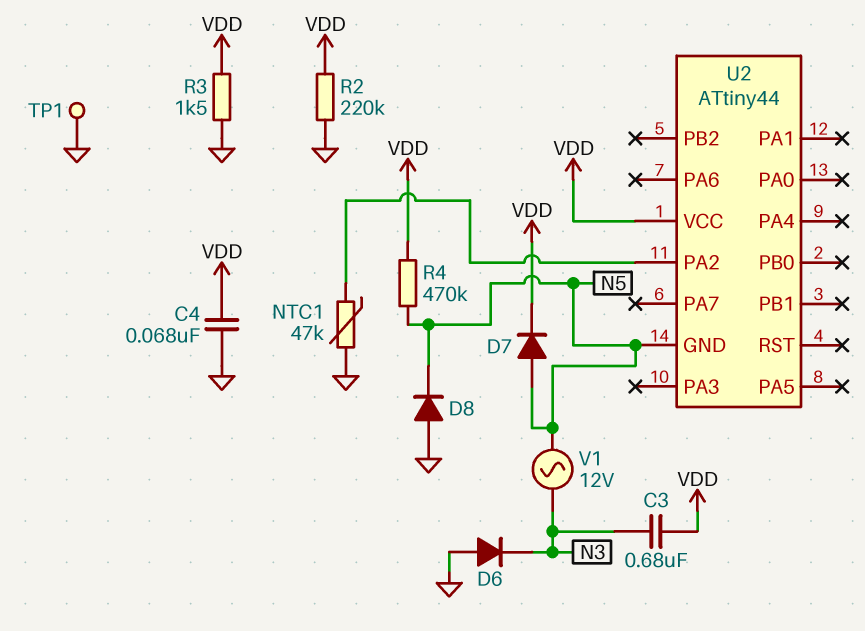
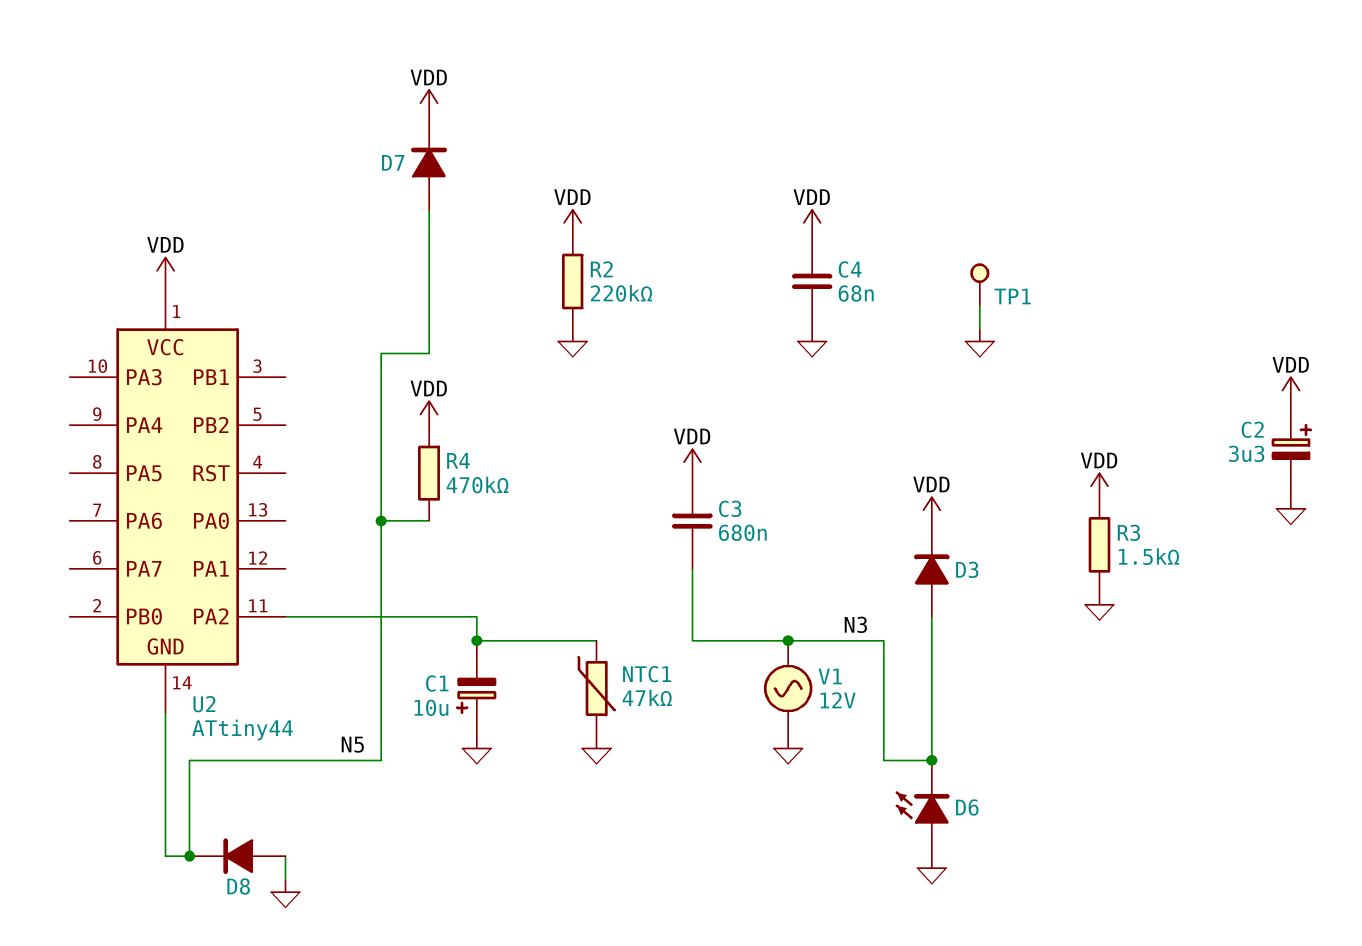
C1: none -> 10uF (plus GND, minus U2/PA2)
C2: none -> 3.3uF (plus VDD, minus GND)
D3: none -> diode (A N3, K VDD)
D6: diode (A GND, K N3) -> LED (A GND, K N3)
V1: AC 12V (N3, N5) -> AC 12V (GND, N3)

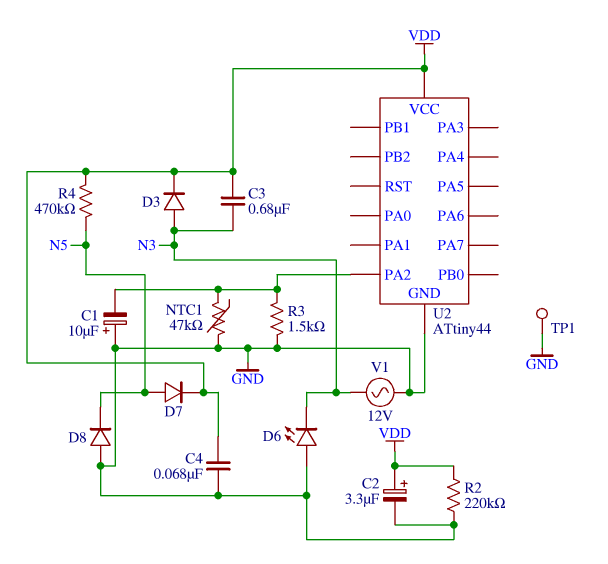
R3: 1.5k (GND, VDD) -> 1.5k (GND, U2/PA2)
U2 pin GND: N5 -> GND

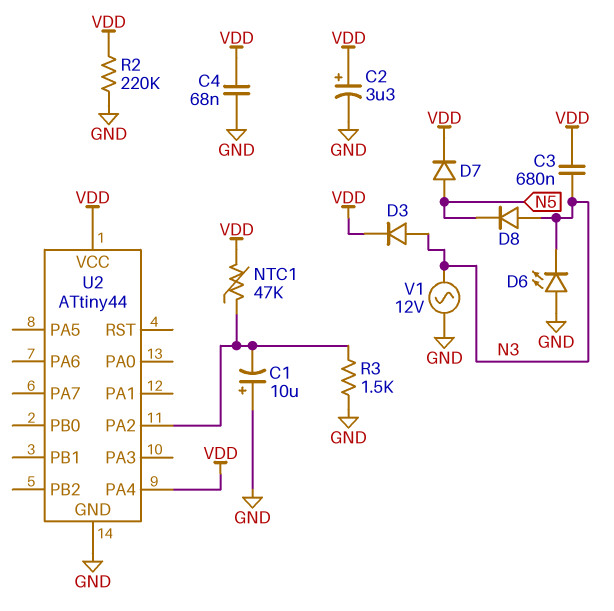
D8: diode (A GND, K N5) -> diode (A N3, K N5)
NTC1: 47k (GND, U2/PA2) -> 47k (U2/PA2, VDD)
R4: 470k (N5, VDD) -> none
TP1: test point (GND) -> none
U2 pin PA4: none -> VDD

